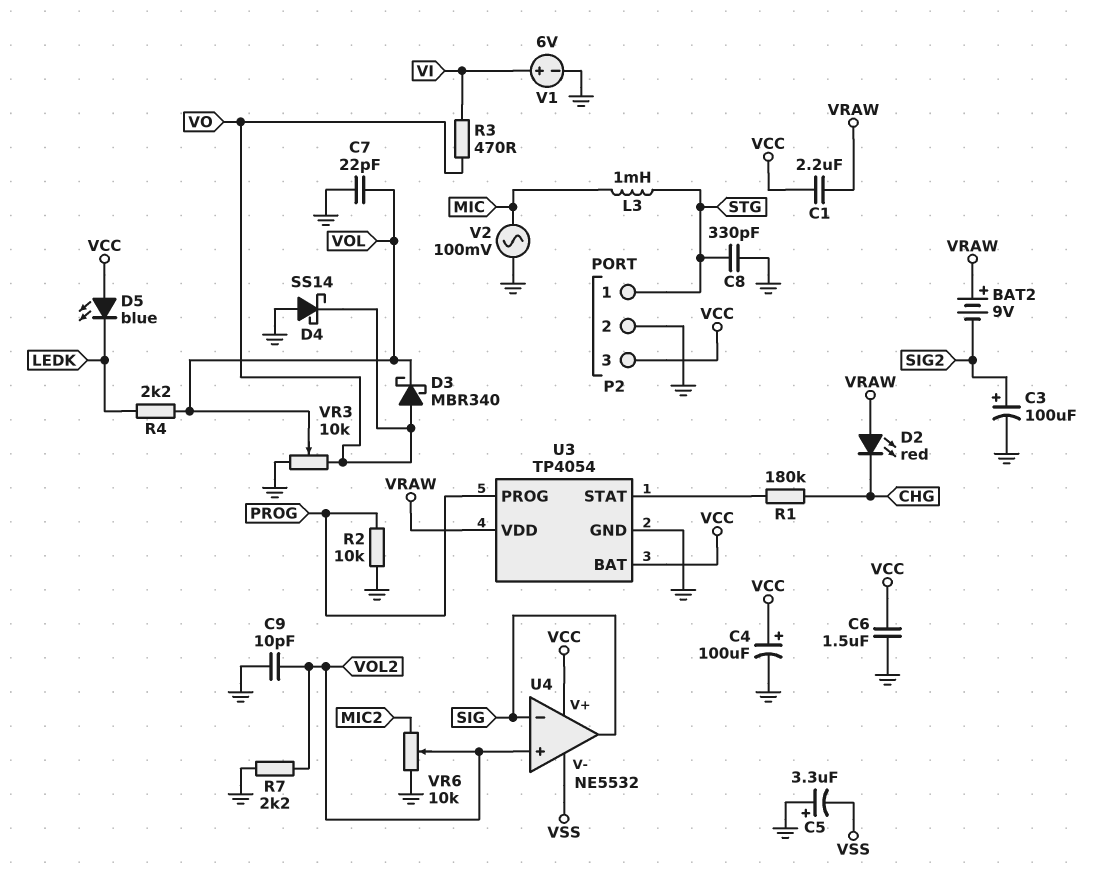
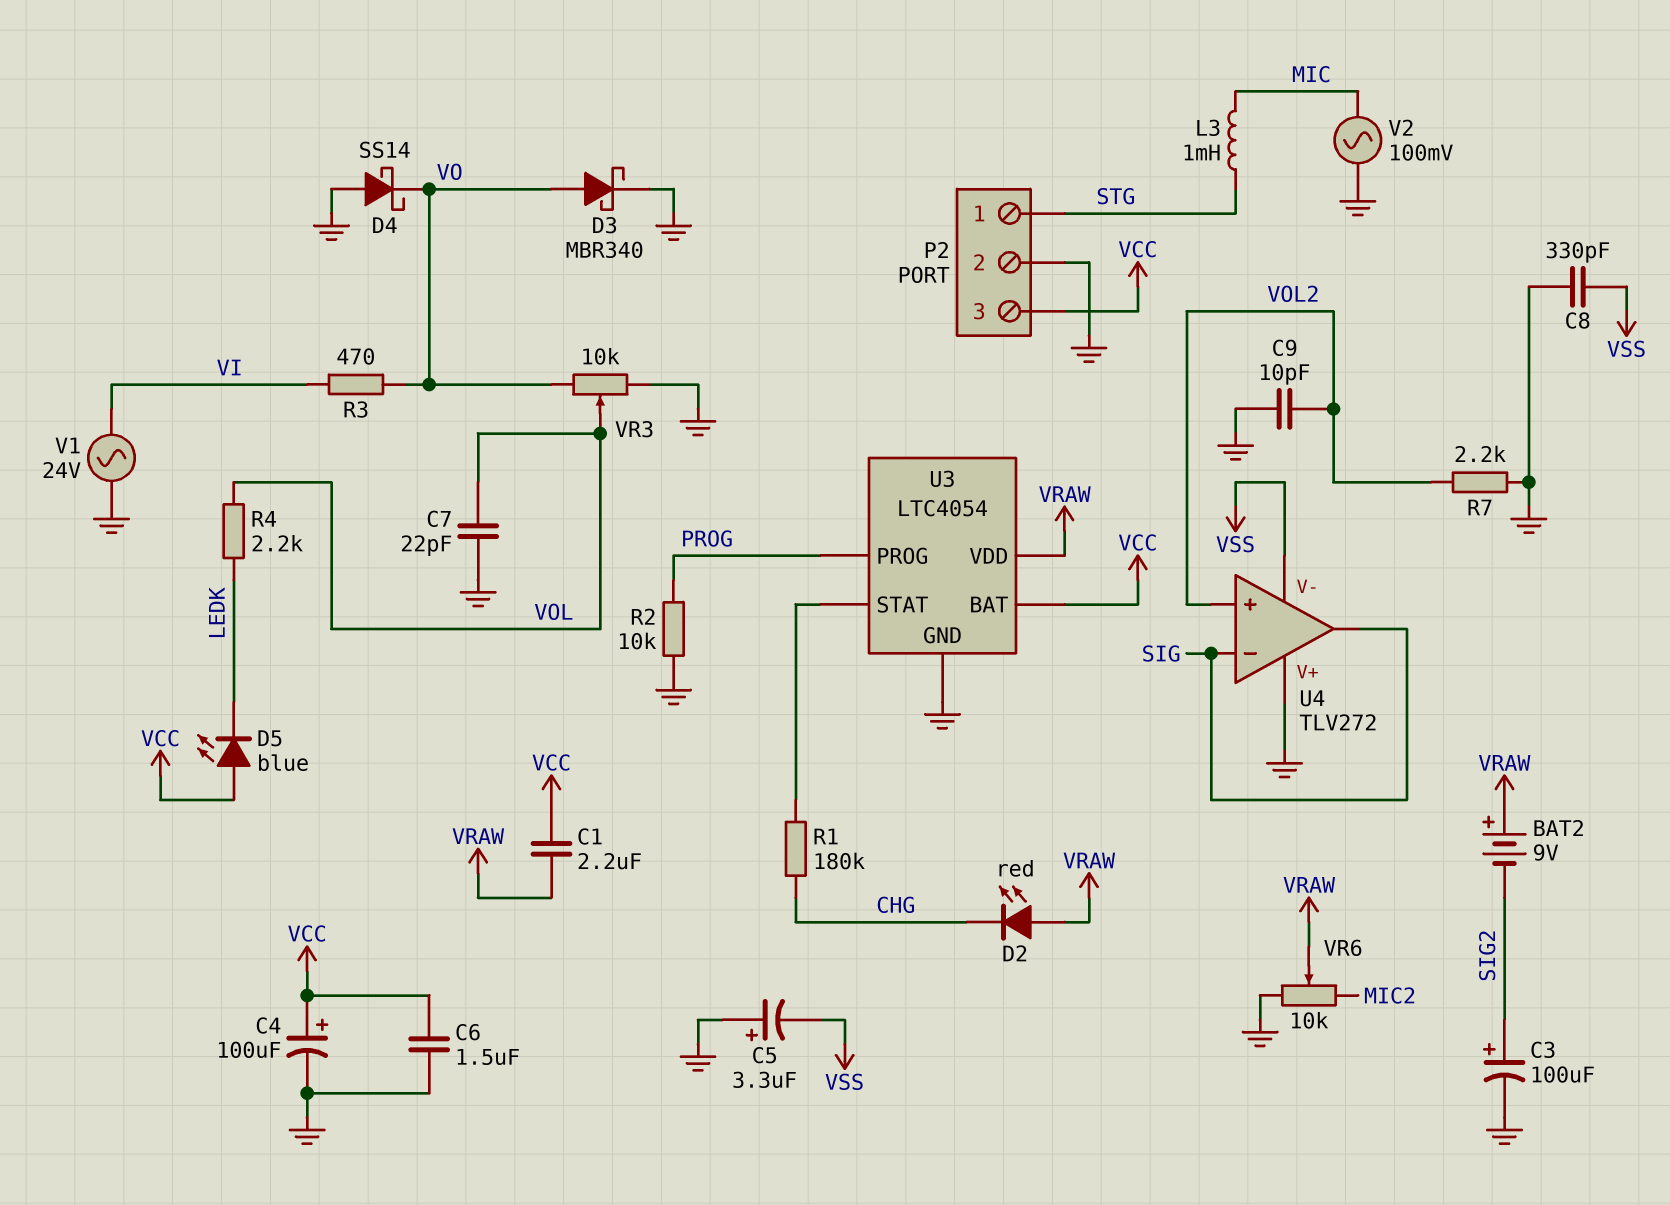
C8: 330pF (GND, STG) -> 330pF (GND, VSS)
D3: schottky MBR340 (A VO, K VOL) -> schottky MBR340 (A VO, K GND)
U3: TP4054 -> LTC4054
U4: NE5532 -> TLV272
U4 pin V+: VCC -> GND
V1: 6V (plus VI, minus GND) -> AC 24V (GND, VI)
VR6: 10k (GND, MIC2, wiper VOL2) -> 10k (GND, MIC2, wiper VRAW)

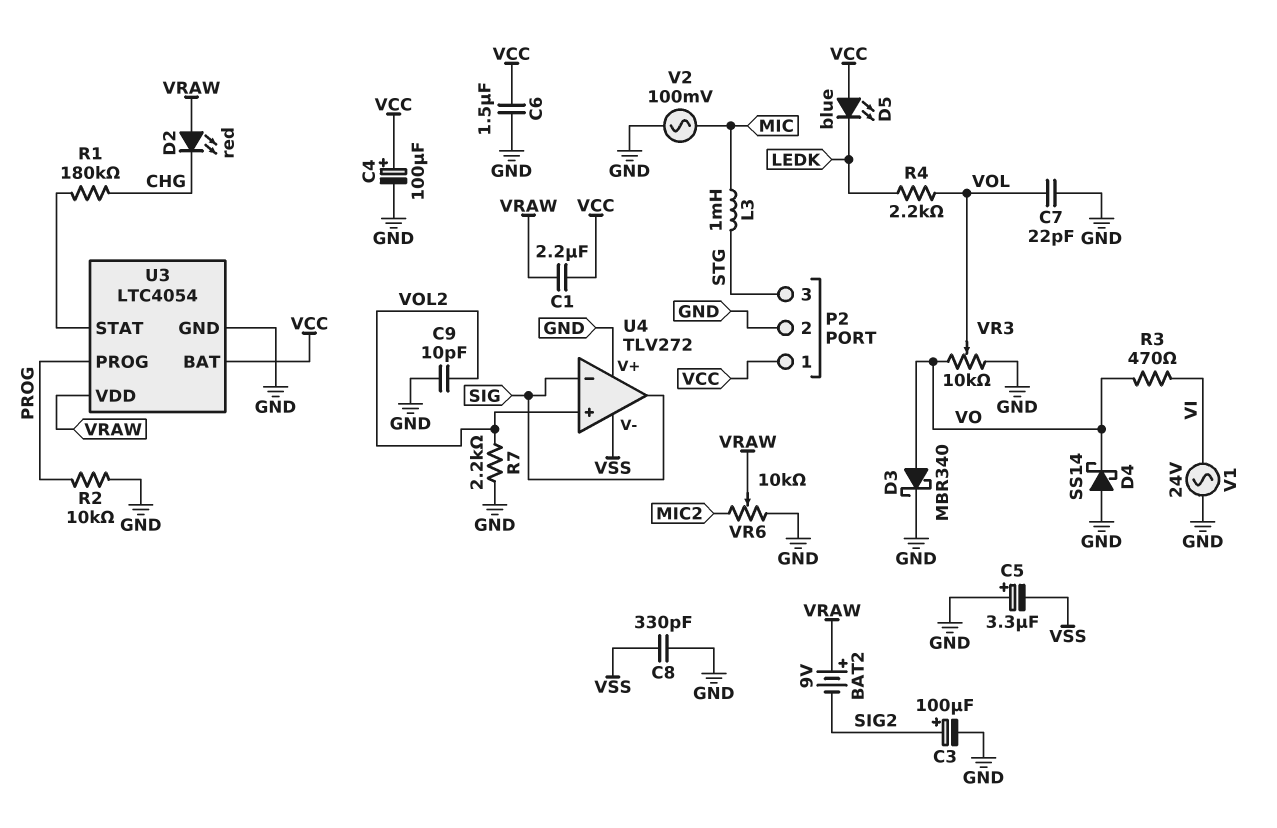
P2 pin 1: STG -> VCC
P2 pin 3: VCC -> STG

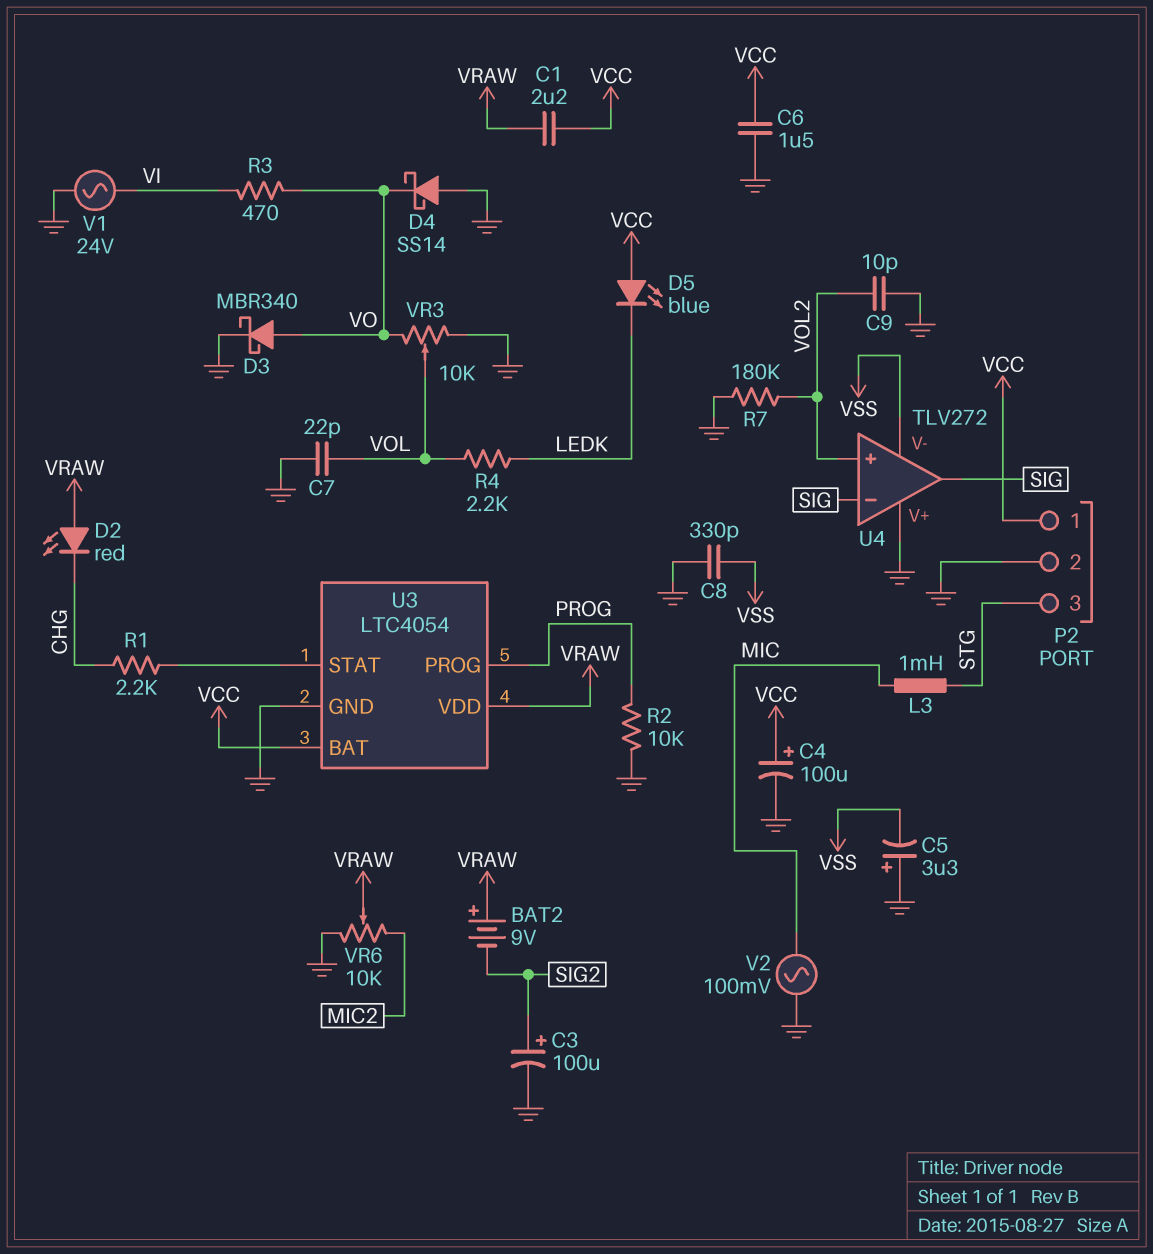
R1: 180k (CHG, U3/STAT) -> 2.2k (CHG, U3/STAT)
R7: 2.2k (GND, VOL2) -> 180k (GND, VOL2)

